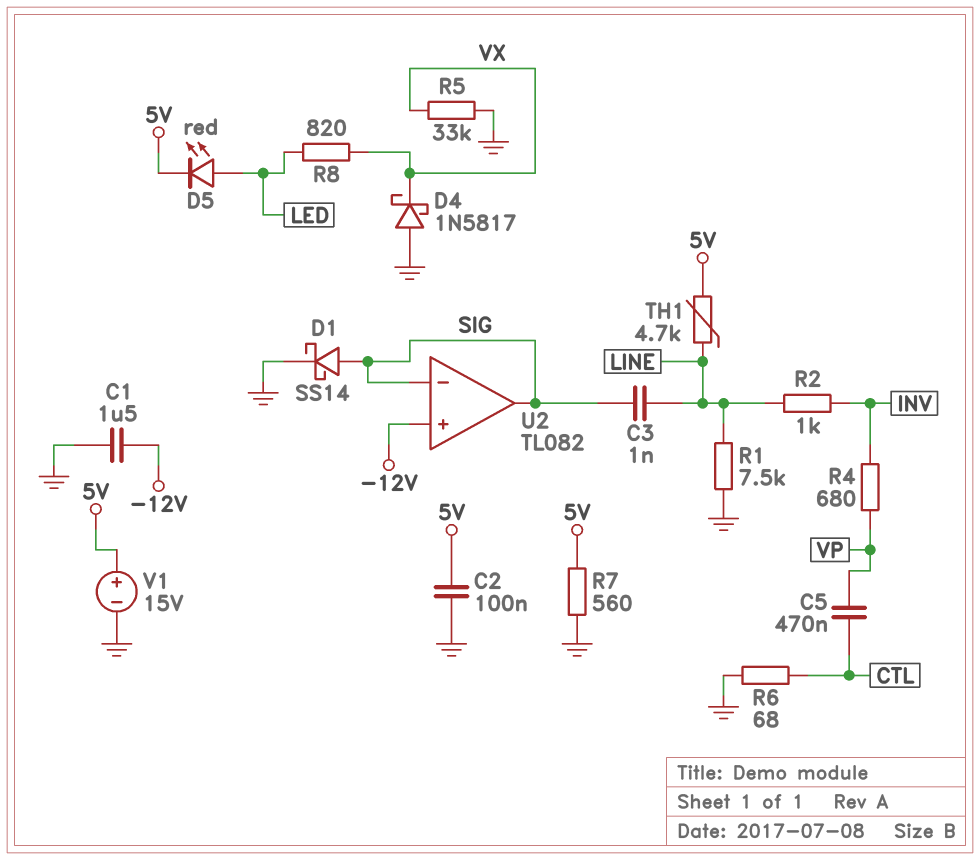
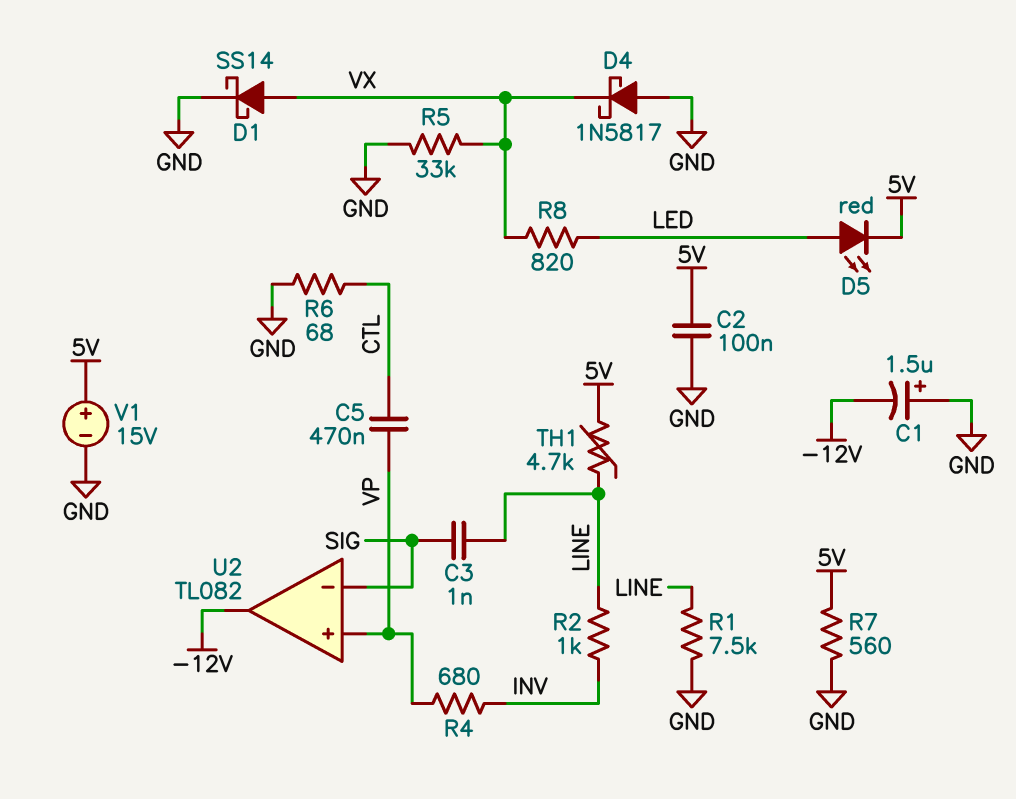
C1: 1.5uF (-12V, GND) -> 1.5uF (plus GND, minus -12V)
D1: schottky SS14 (A SIG, K GND) -> schottky SS14 (A VX, K GND)
U2 pin in+: -12V -> VP
U2 pin out: SIG -> -12V

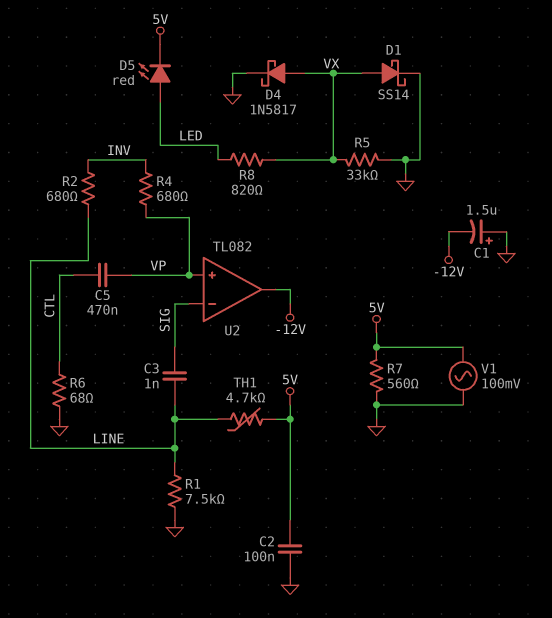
D4: schottky 1N5817 (A GND, K VX) -> schottky 1N5817 (A VX, K GND)
R2: 1k (INV, LINE) -> 680 (INV, LINE)
V1: 15V (plus 5V, minus GND) -> AC 100mV (5V, GND)

